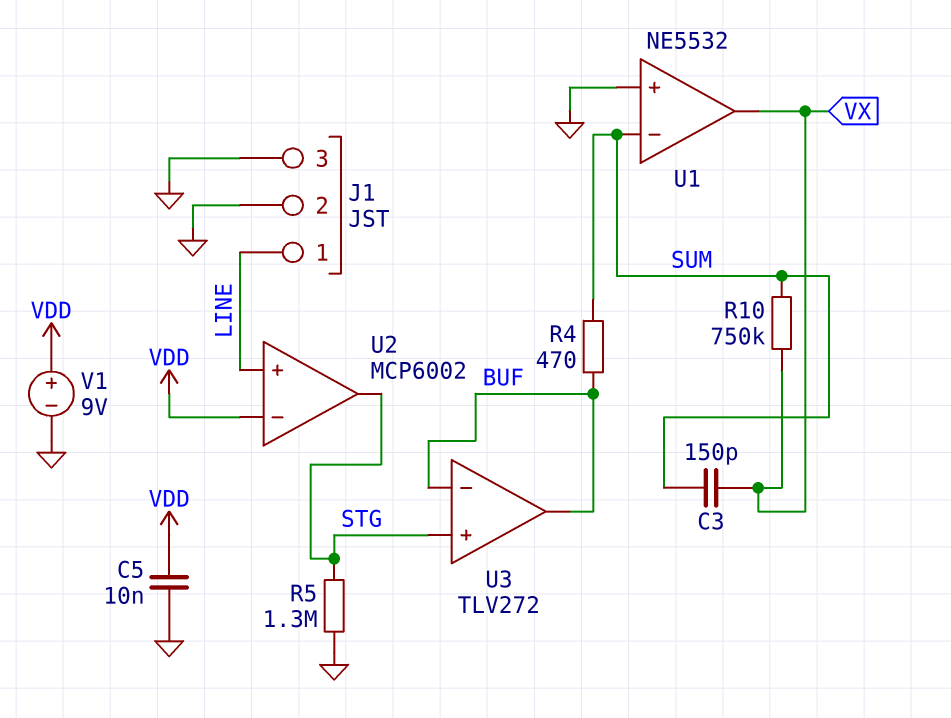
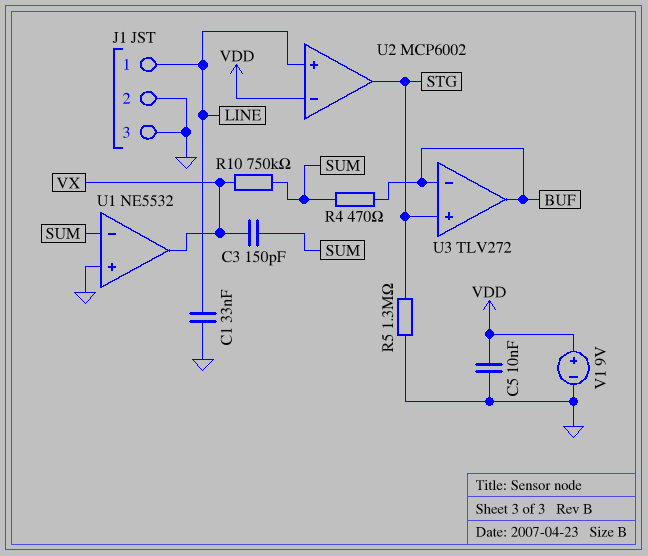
C1: none -> 33nF (GND, LINE)

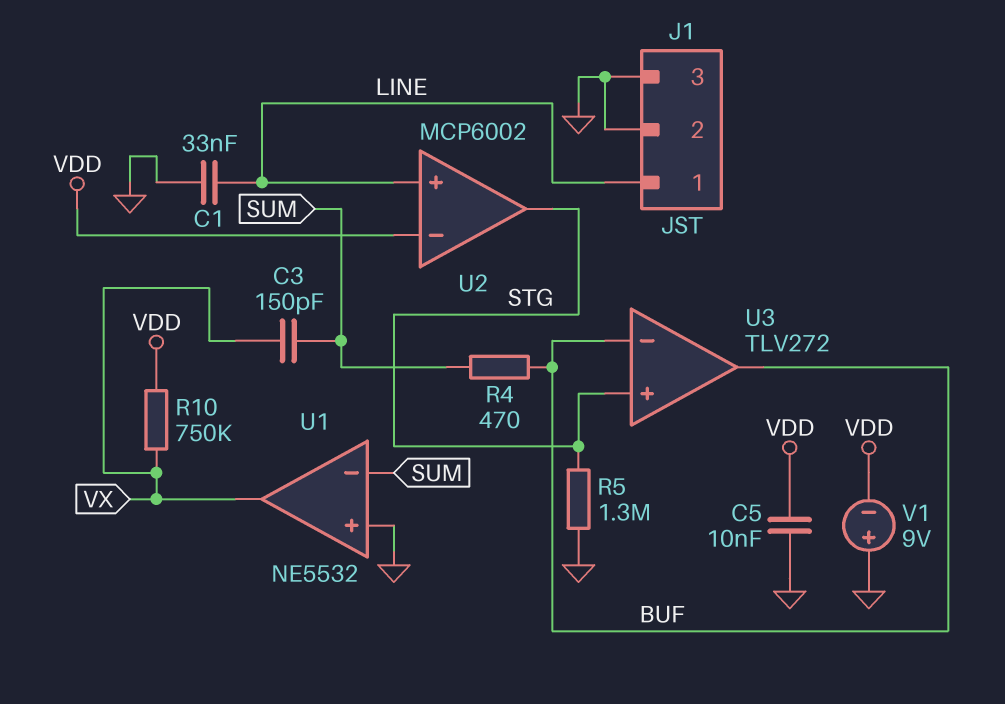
R10: 750k (SUM, VX) -> 750k (VDD, VX)
V1: 9V (plus VDD, minus GND) -> 9V (plus GND, minus VDD)

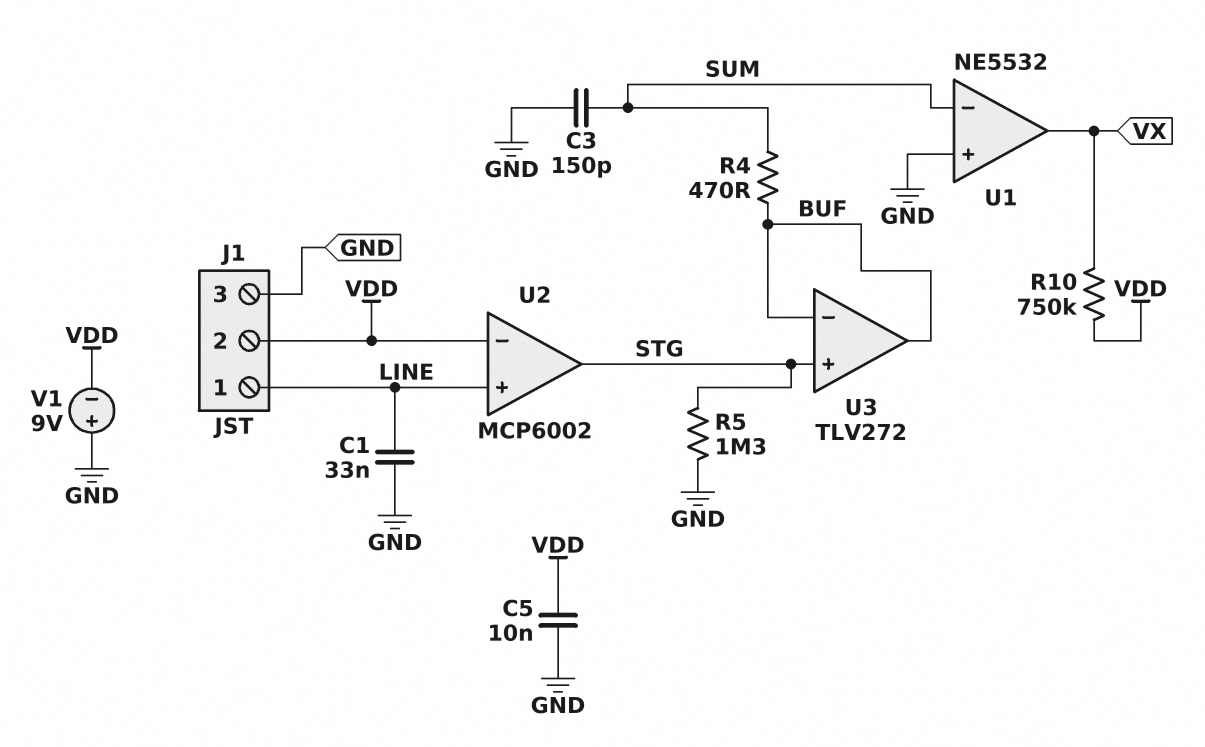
C3: 150pF (SUM, VX) -> 150pF (GND, SUM)
J1 pin 2: GND -> VDD

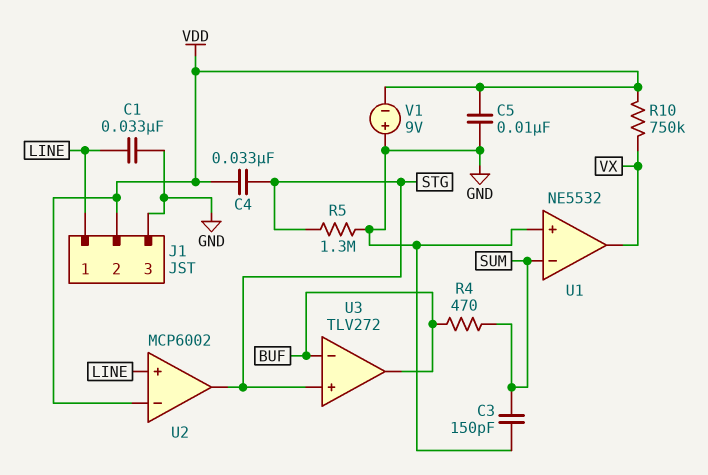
C4: none -> 33nF (STG, VDD)

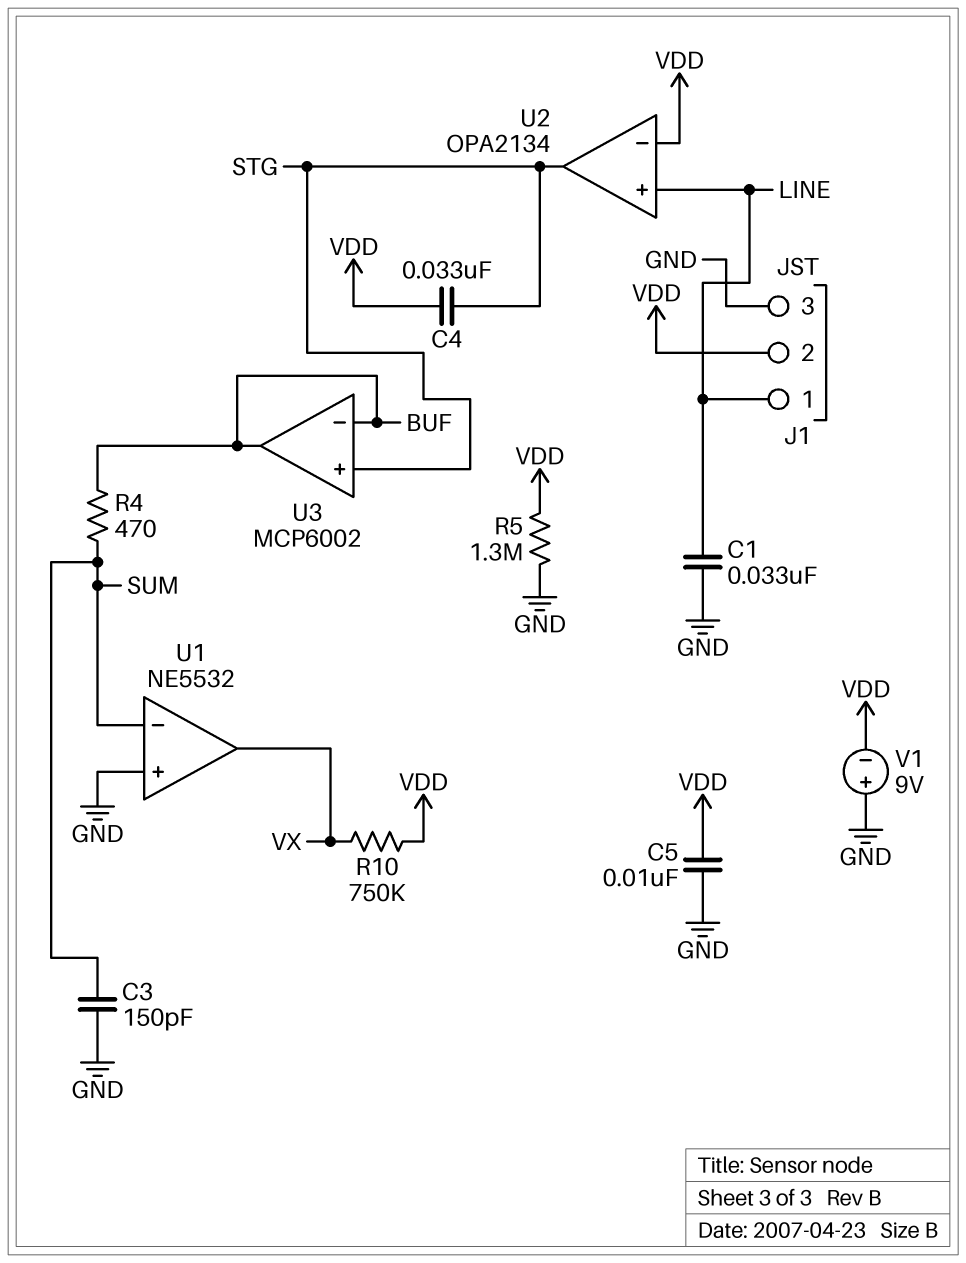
R5: 1.3M (GND, STG) -> 1.3M (GND, VDD)
U2: MCP6002 -> OPA2134
U3: TLV272 -> MCP6002

